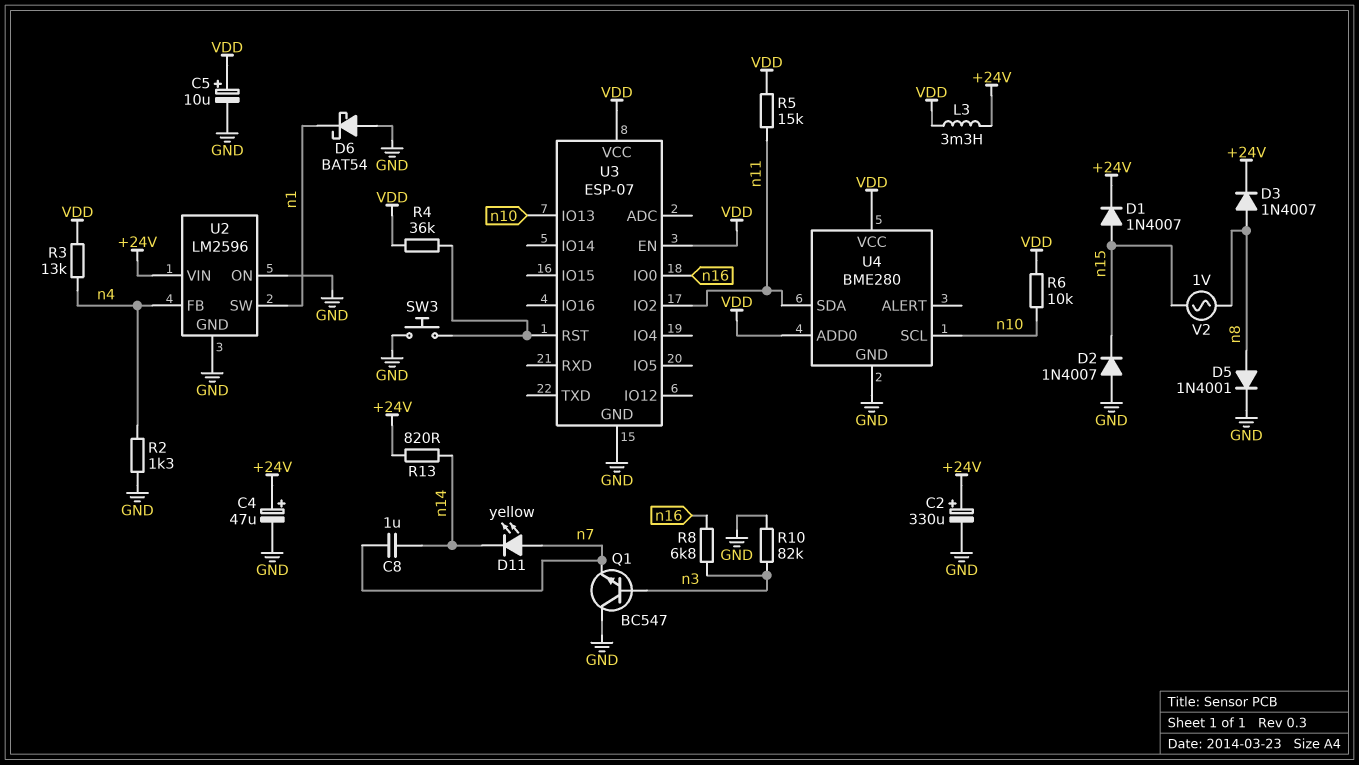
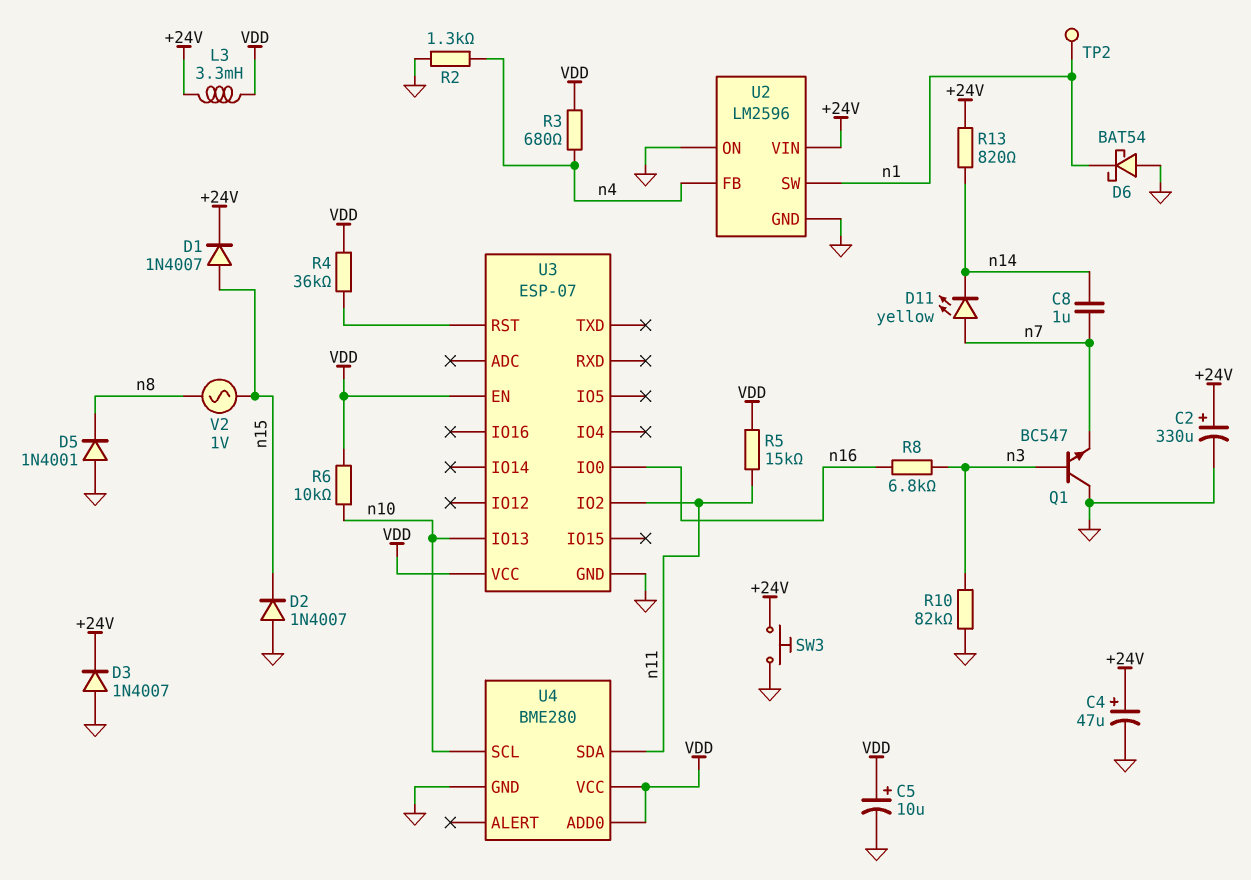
D3: diode 1N4007 (A n8, K +24V) -> diode 1N4007 (A GND, K +24V)
D5: diode 1N4001 (A n8, K GND) -> diode 1N4001 (A GND, K n8)
R3: 13k (VDD, n4) -> 680 (VDD, n4)
SW3: button (GND, U3/RST) -> button (+24V, GND)
TP2: none -> test point (n1)

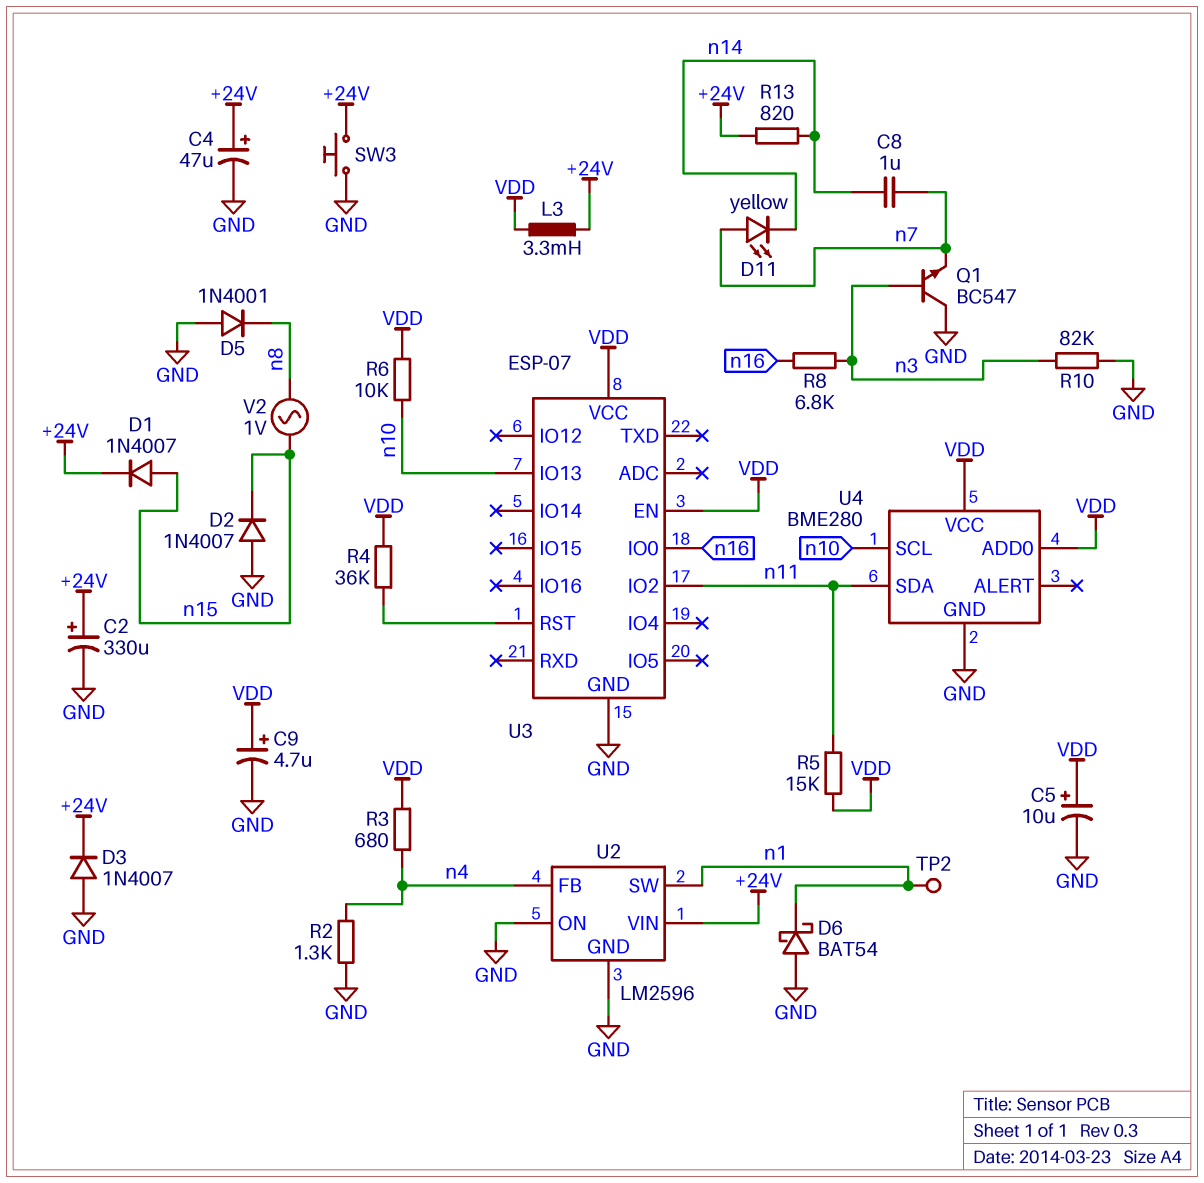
C9: none -> 4.7uF (plus VDD, minus GND)

